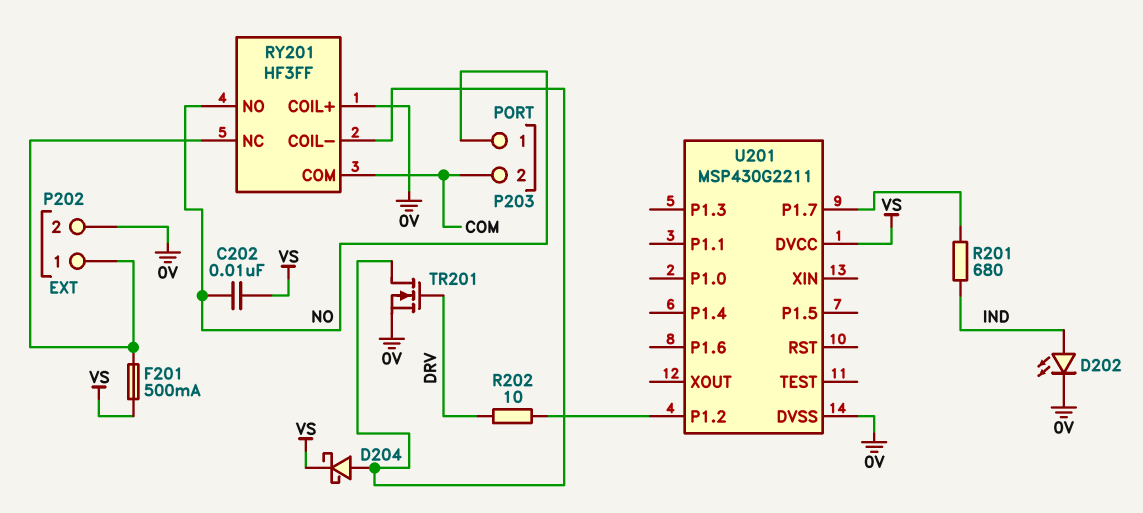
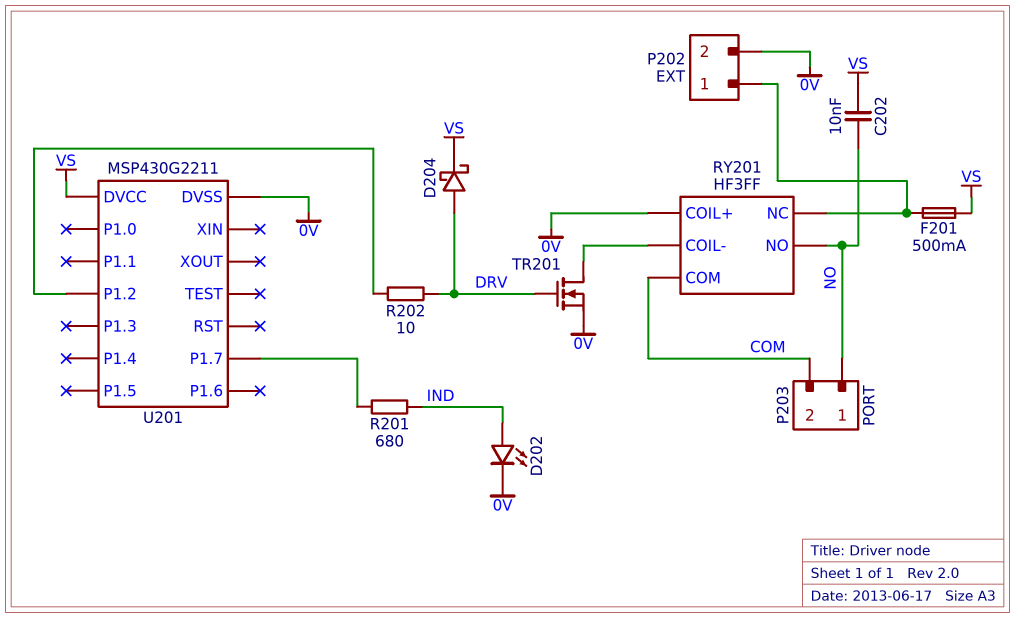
D204: schottky (A RY201/COIL-, K VS) -> schottky (A DRV, K VS)

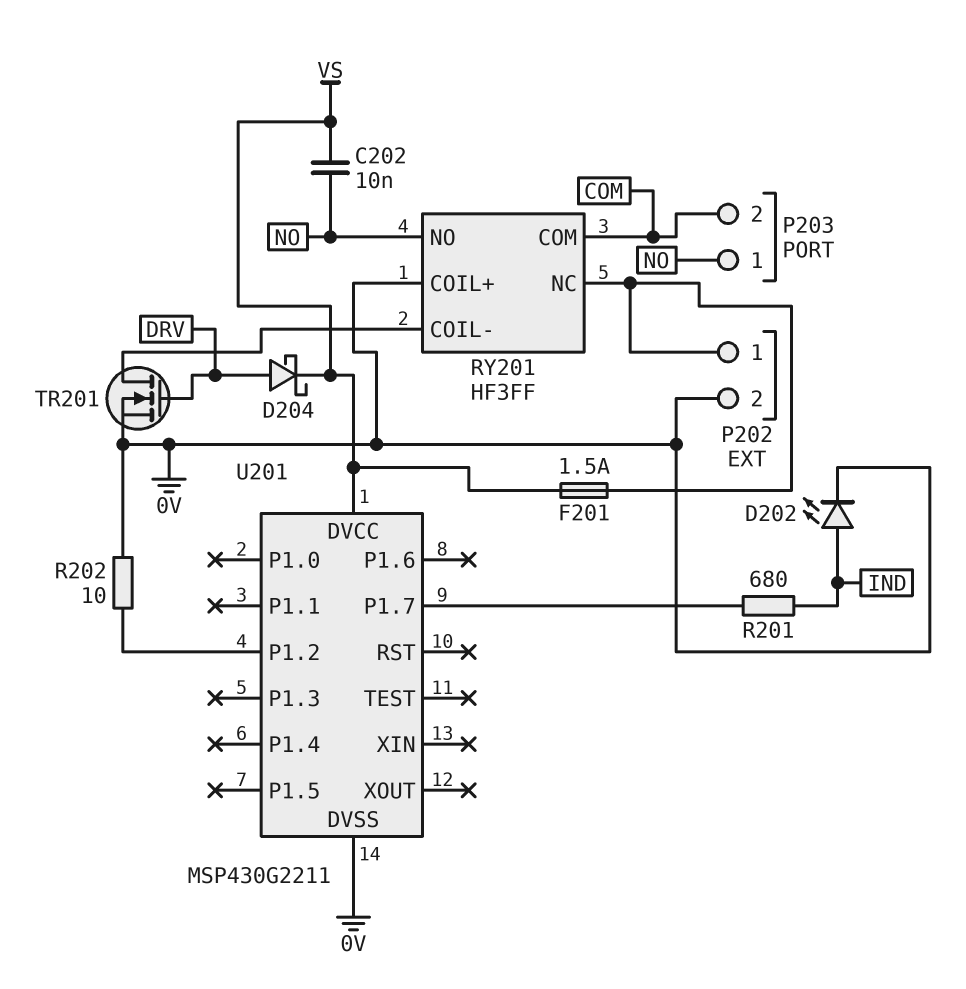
F201: 500mA (P202/1, VS) -> 1.5A (P202/1, VS)
R202: 10 (DRV, U201/P1.2) -> 10 (0V, U201/P1.2)

